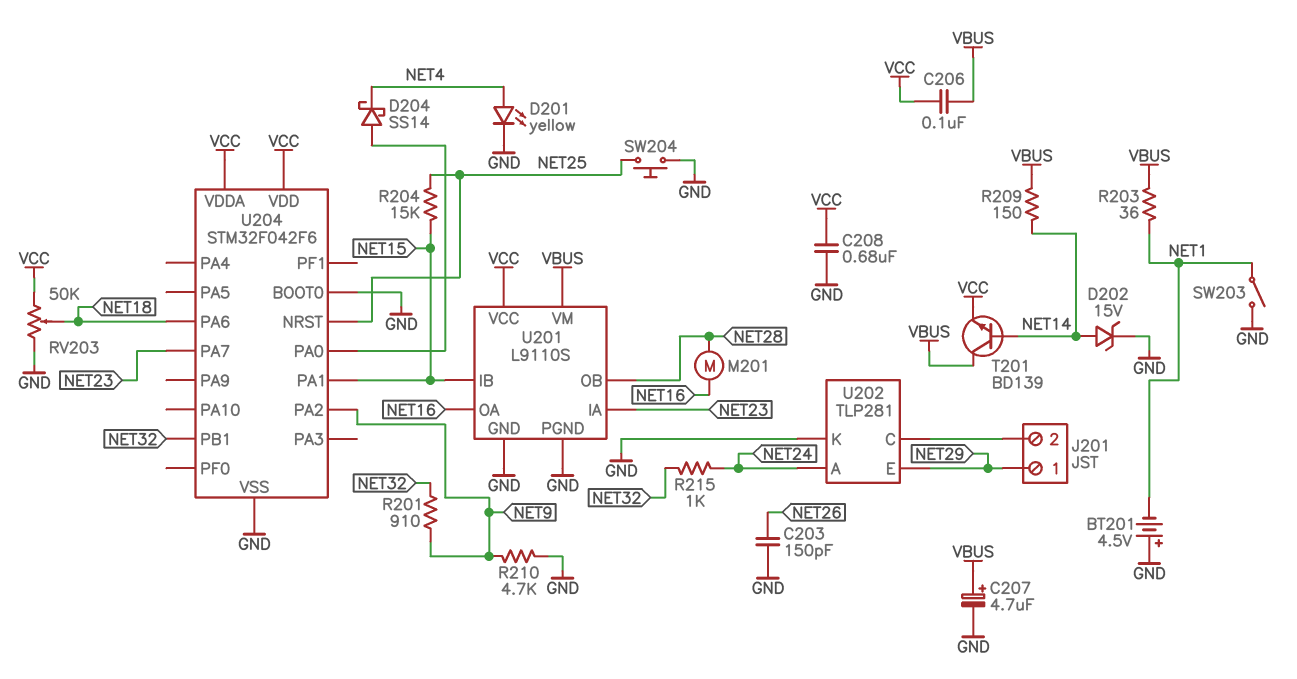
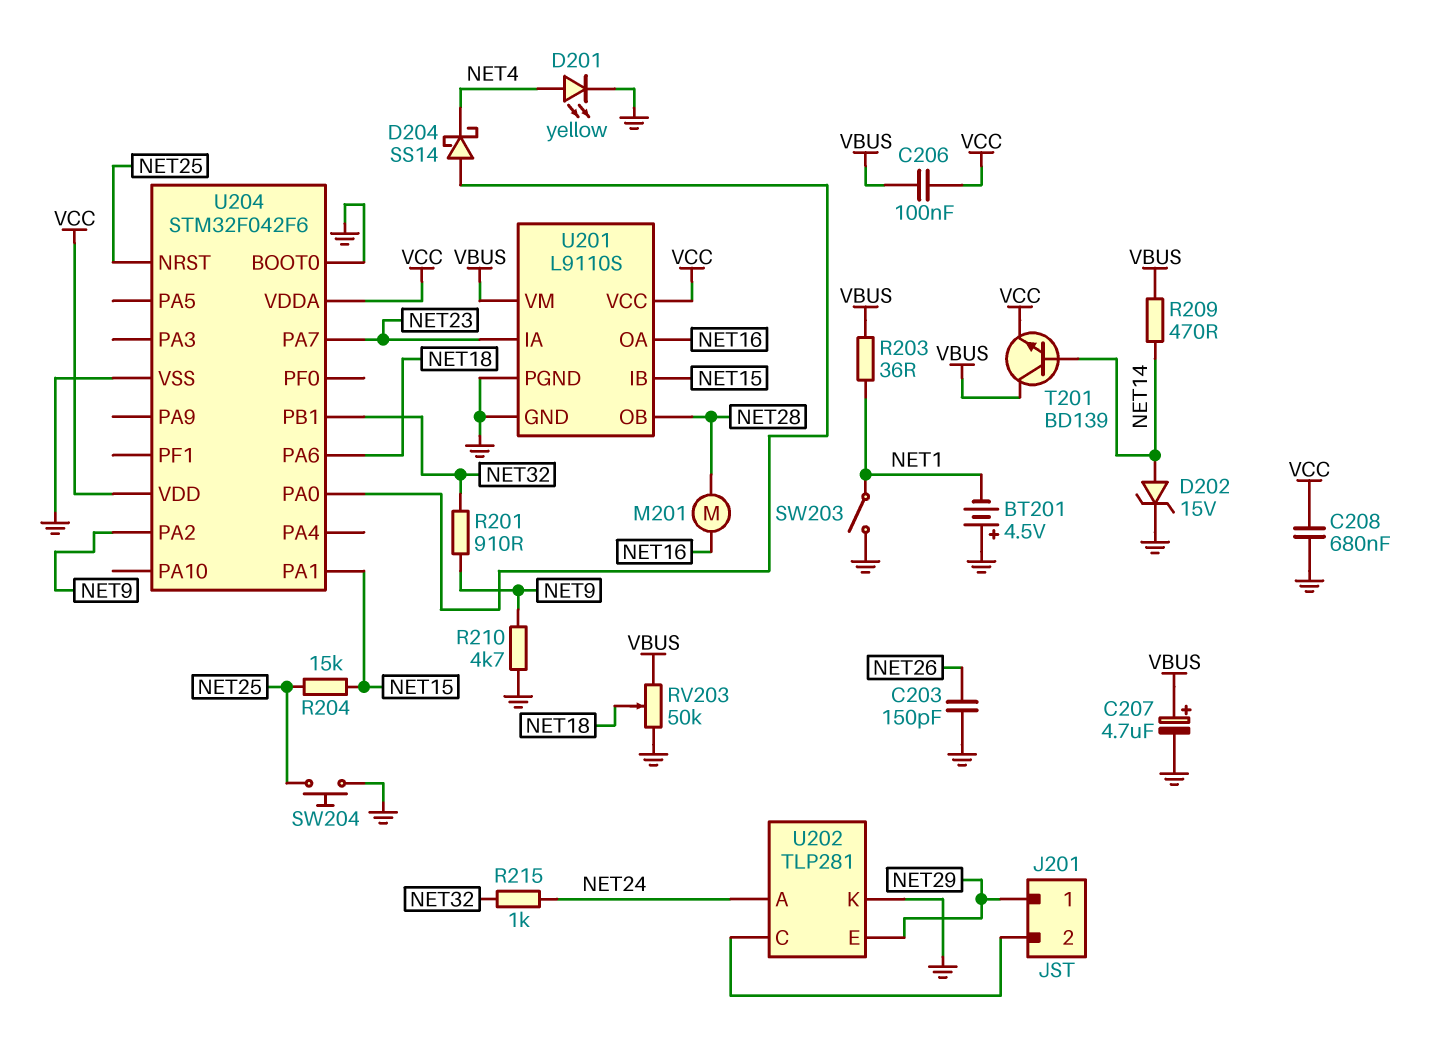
R209: 150 (NET14, VBUS) -> 470 (NET14, VBUS)
RV203: 50k (GND, VCC, wiper NET18) -> 50k (GND, VBUS, wiper NET18)

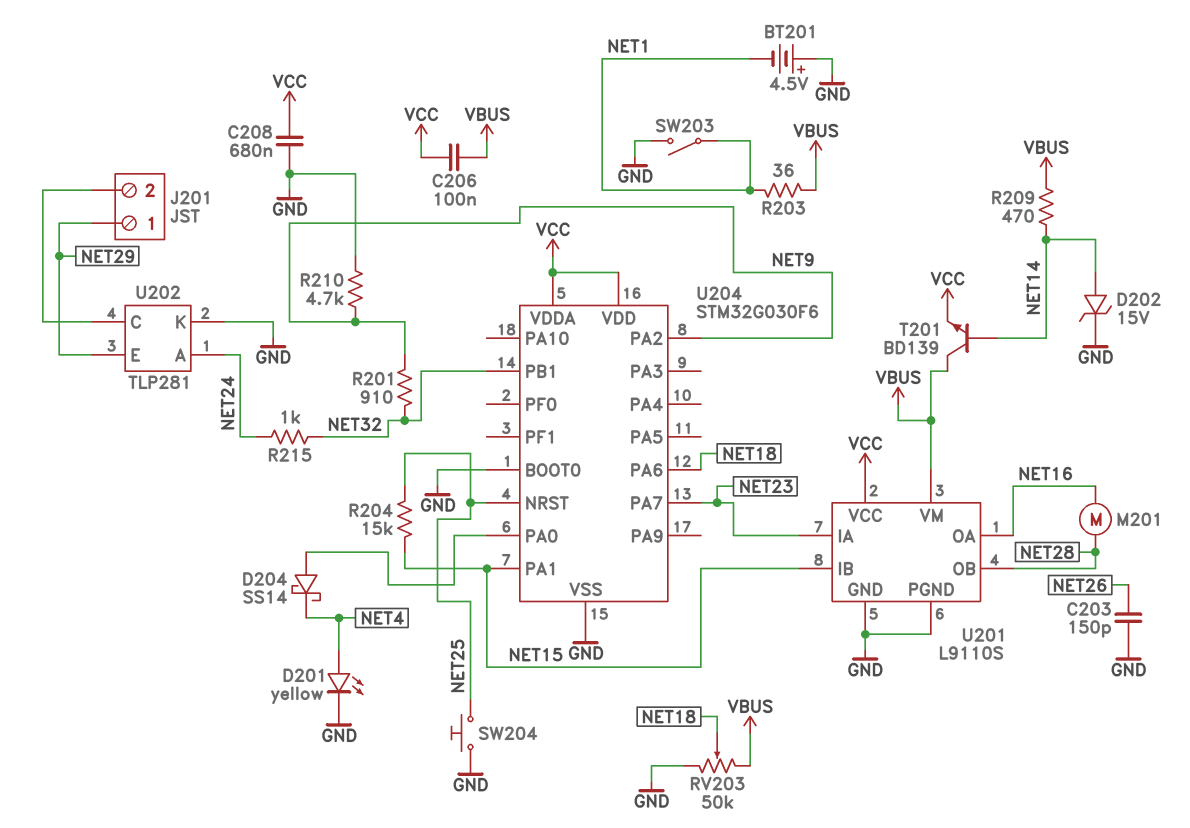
C207: 4.7uF (plus VBUS, minus GND) -> none
U204: STM32F042F6 -> STM32G030F6

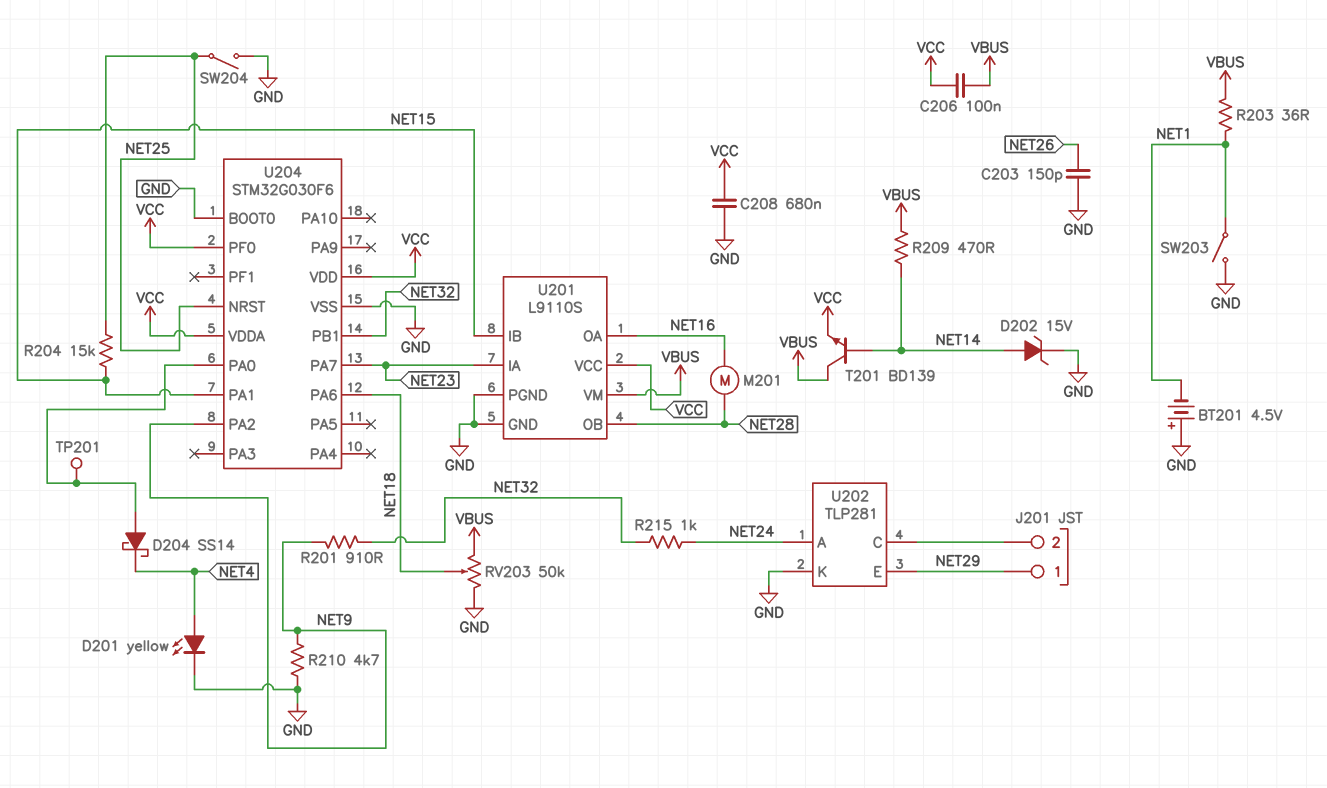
SW204: button (GND, NET25) -> switch (GND, NET25)
TP201: none -> test point (U204/PA0)
U204 pin PF0: none -> VCC

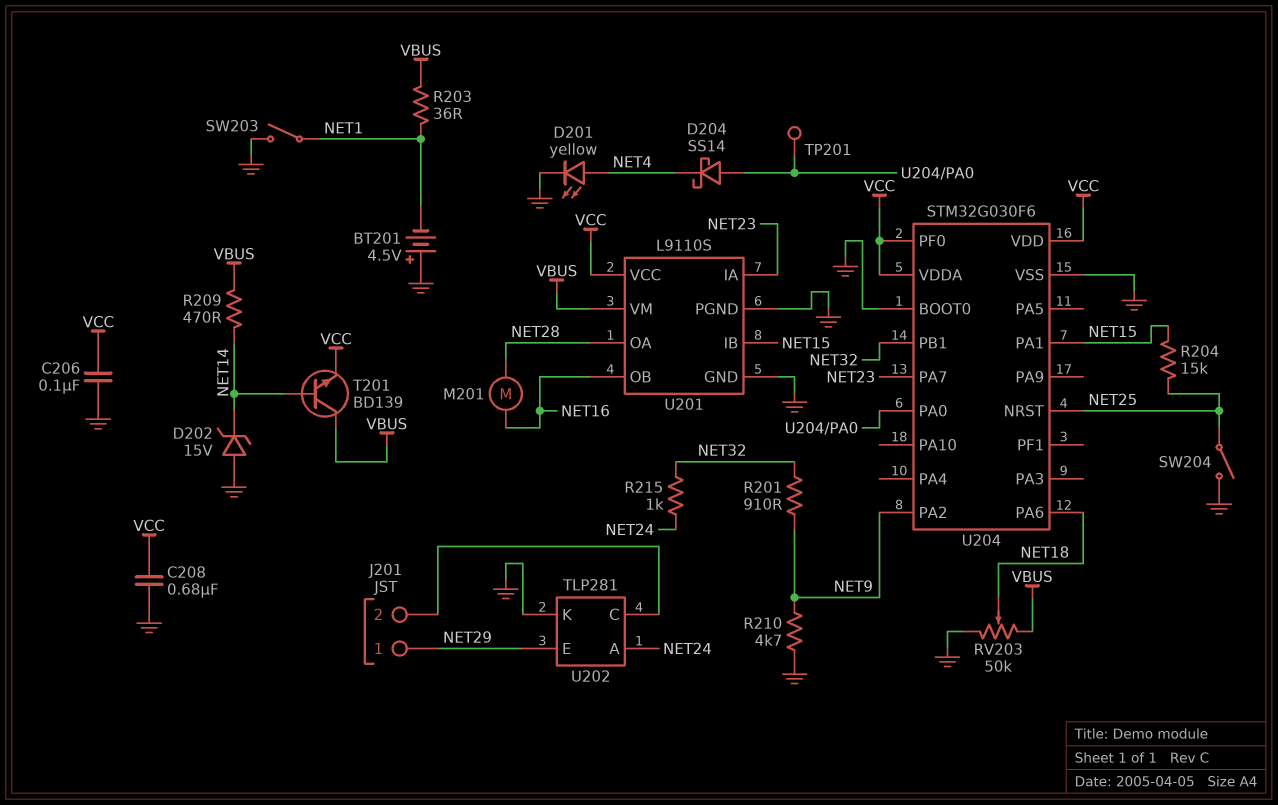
C203: 150pF (GND, NET26) -> none
C206: 100nF (VBUS, VCC) -> 100nF (GND, VCC)
D202: zener 15V (A NET14, K GND) -> zener 15V (A GND, K NET14)
U201 pin OA: NET16 -> NET28
U201 pin OB: NET28 -> NET16

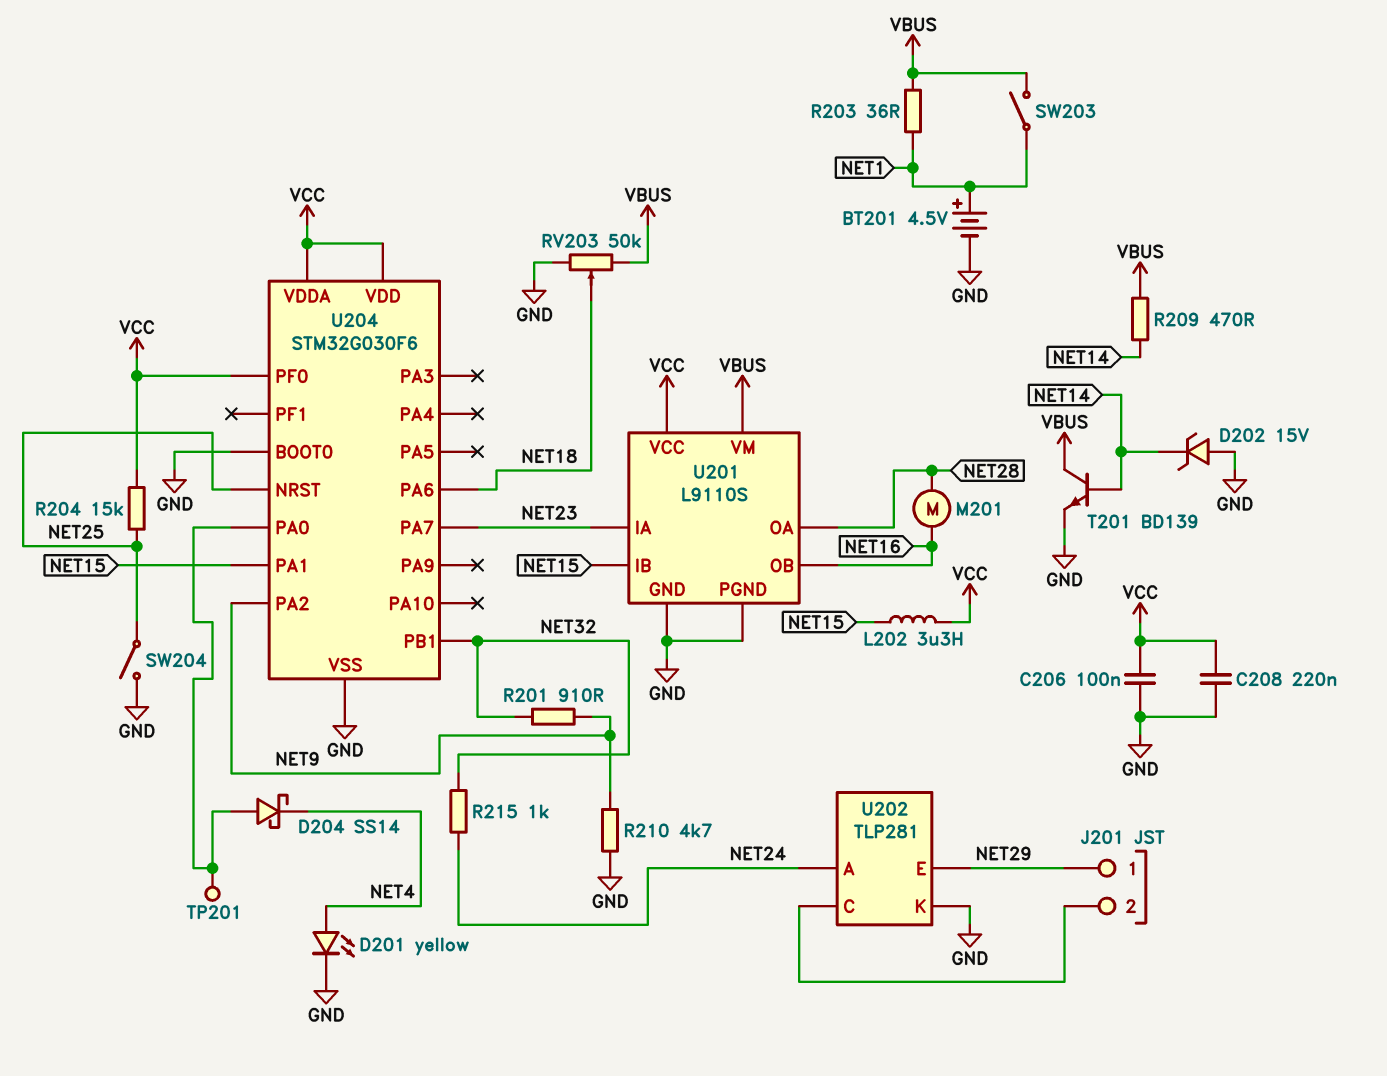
BT201: 4.5V (plus GND, minus NET1) -> 4.5V (plus NET1, minus GND)
C208: 680nF (GND, VCC) -> 220nF (GND, VCC)
L202: none -> 3.3uH (NET15, VCC)
R204: 15k (NET15, NET25) -> 15k (NET25, VCC)
SW203: switch (GND, NET1) -> switch (NET1, VBUS)
T201: NPN BD139 (B NET14, C VBUS, E VCC) -> NPN BD139 (B NET14, C VBUS, E GND)

